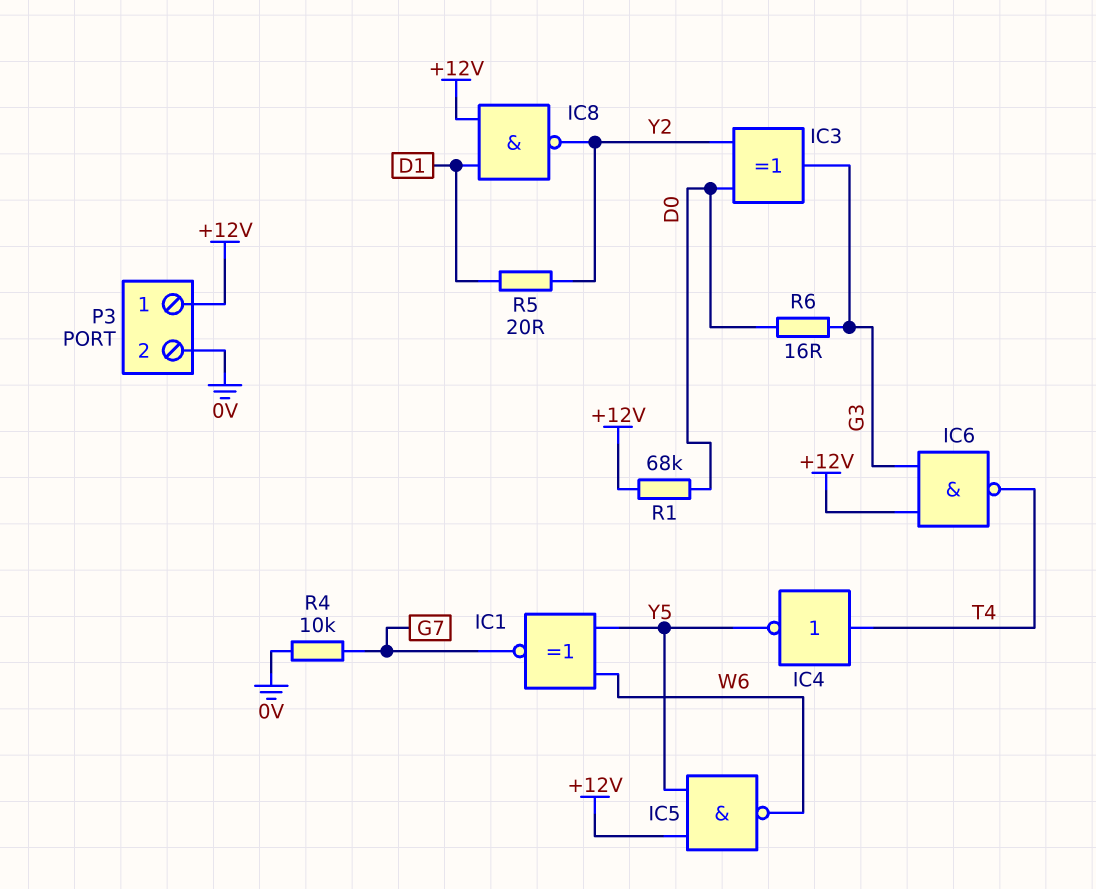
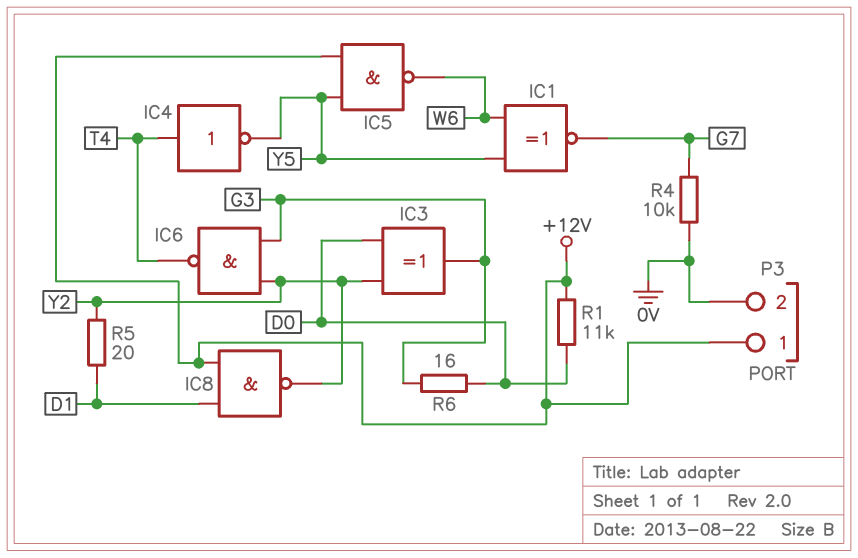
IC6: NAND (in +12V, in G3, out T4) -> NAND (in G3, in Y2, out T4)
R1: 68k (+12V, D0) -> 11k (+12V, D0)

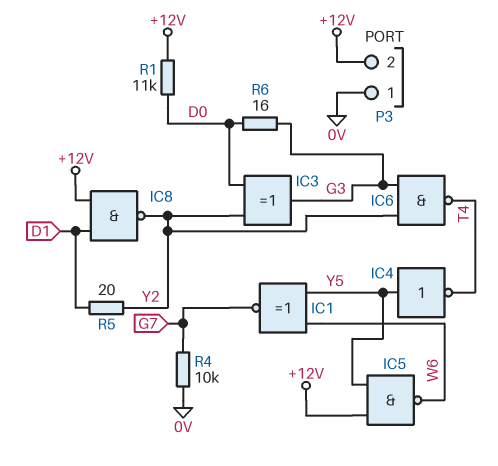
IC4: NOT (in T4, out Y5) -> NOT (in Y5, out T4)
P3 pin 1: +12V -> 0V
P3 pin 2: 0V -> +12V

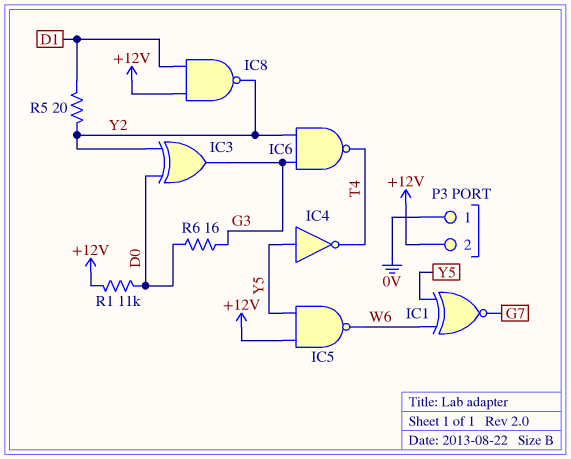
R4: 10k (0V, G7) -> none

